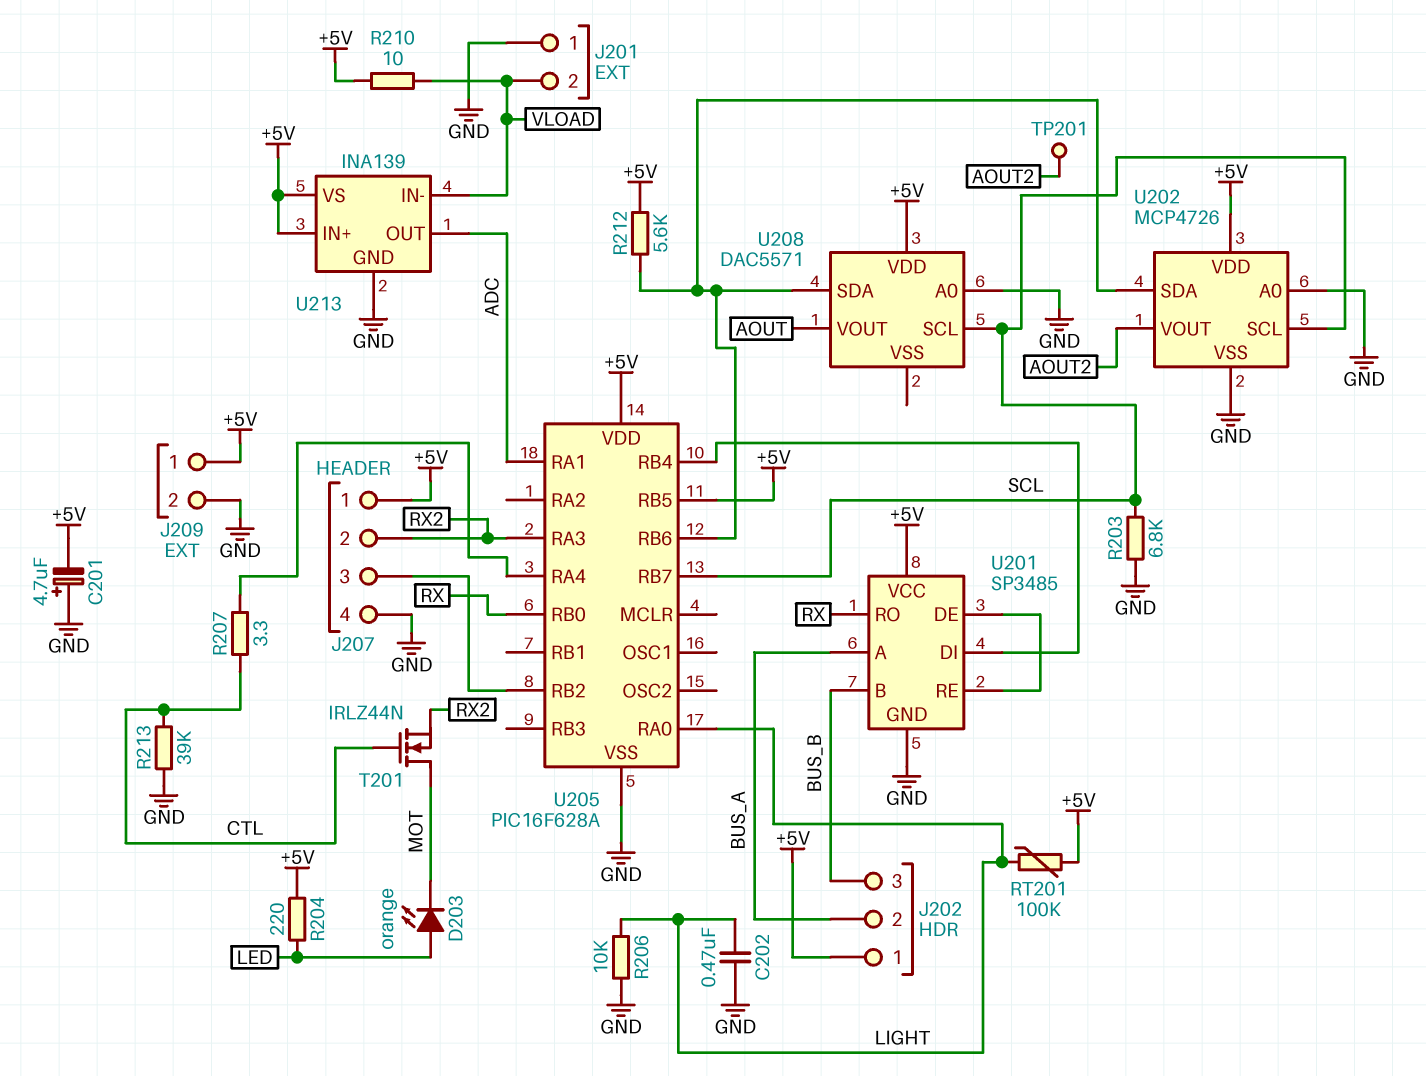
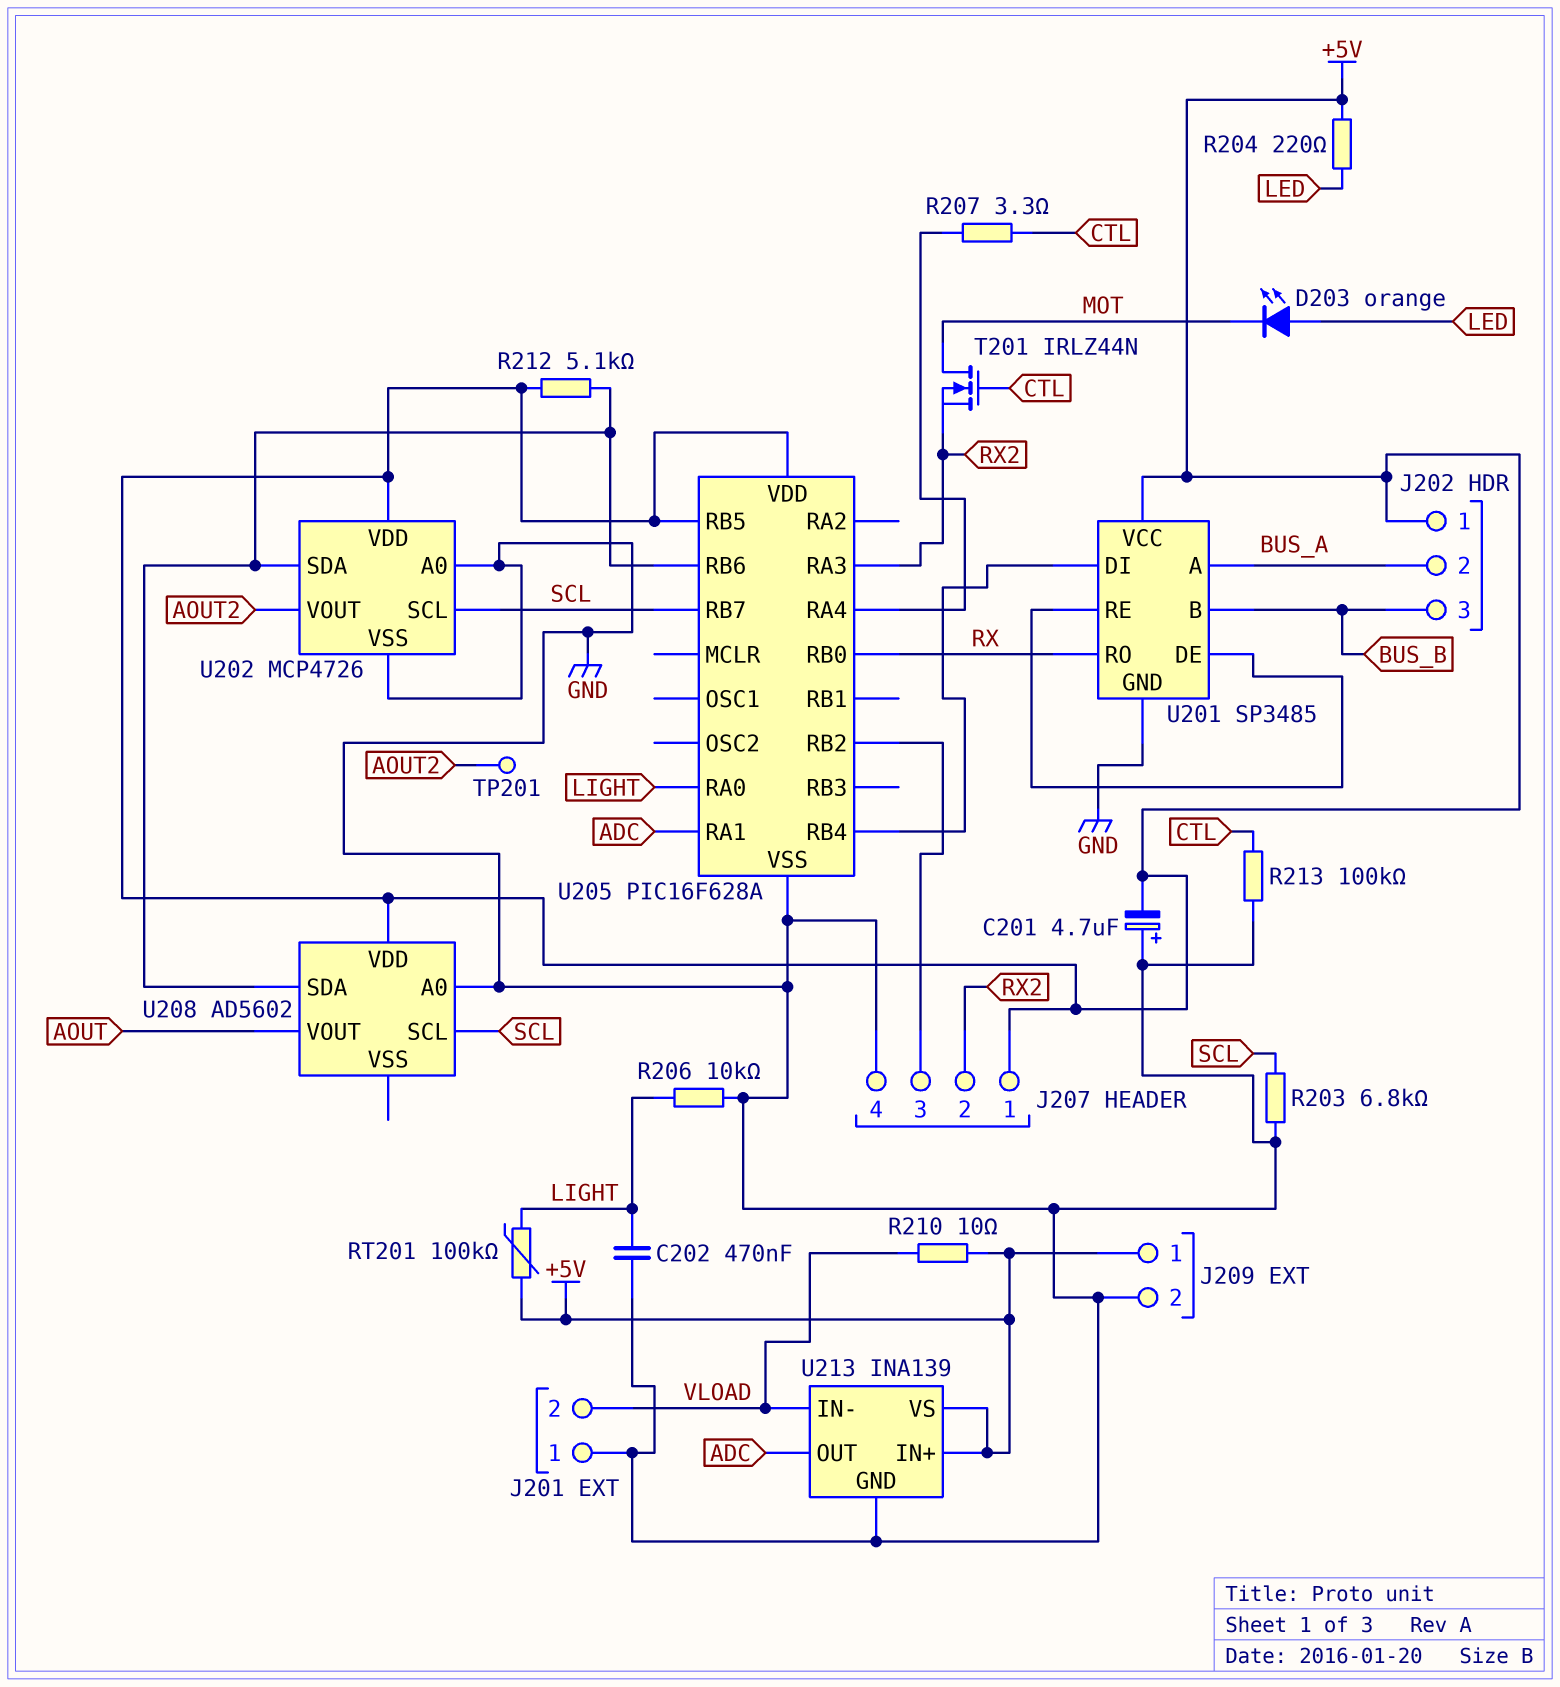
R212: 5.6k (+5V, U202/SDA) -> 5.1k (+5V, U202/SDA)
R213: 39k (CTL, GND) -> 100k (CTL, GND)
U208: DAC5571 -> AD5602

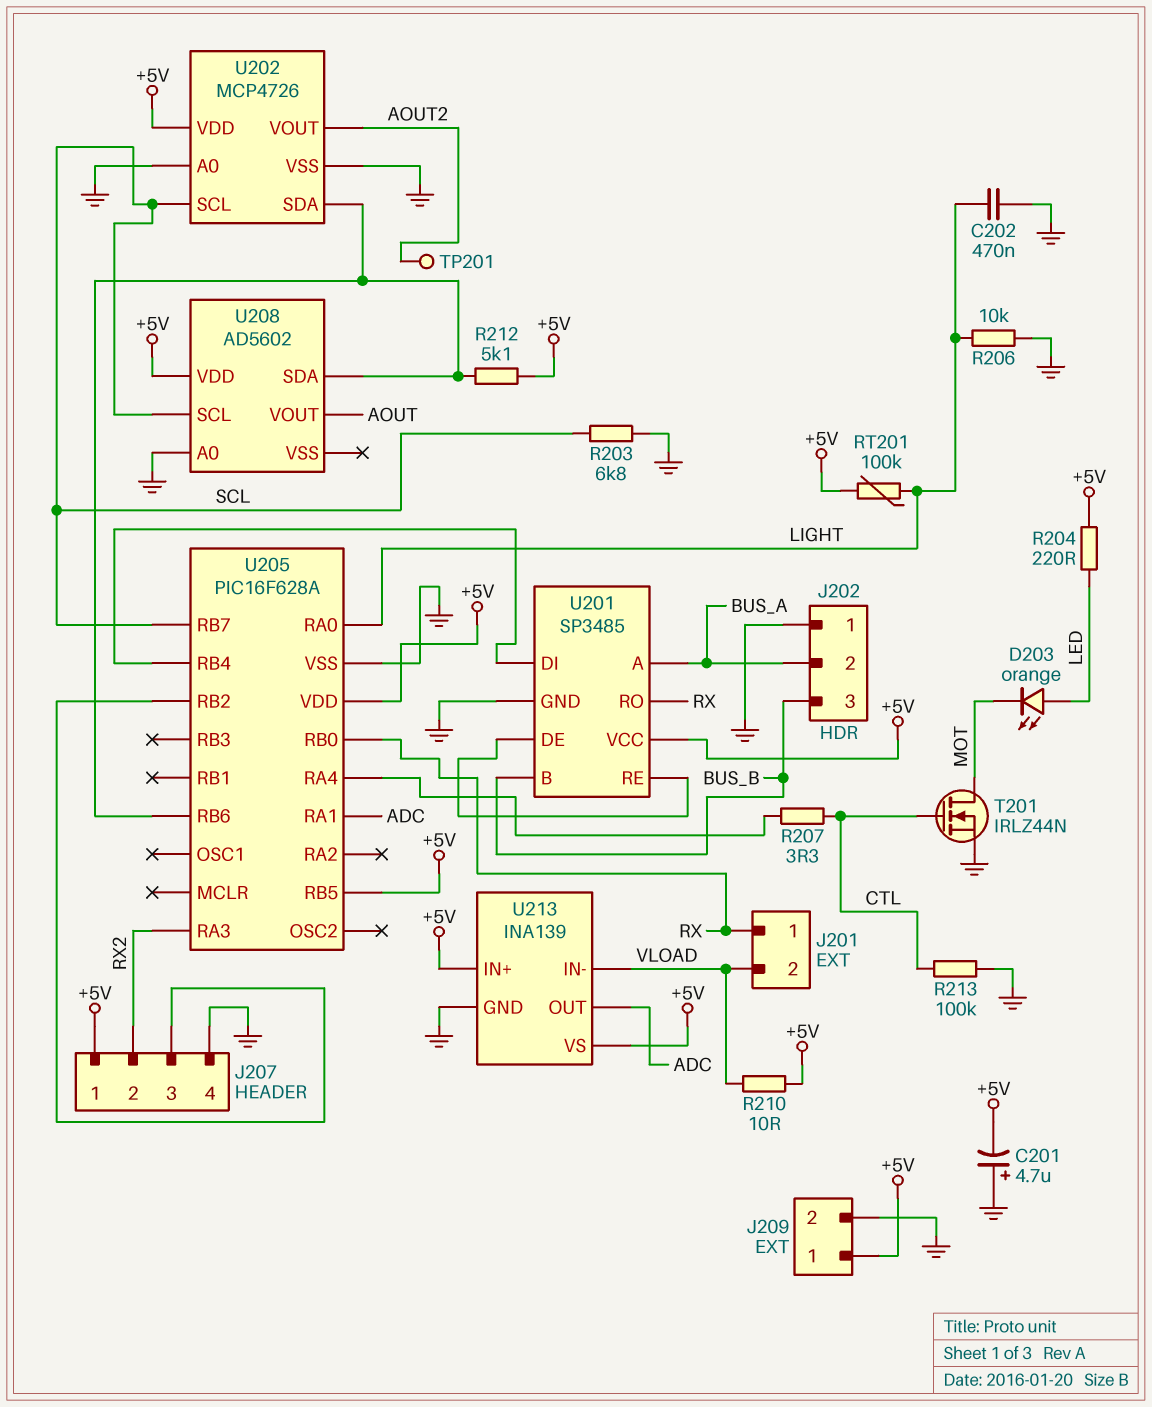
J201 pin 1: GND -> RX
J202 pin 1: +5V -> GND
T201: NMOS IRLZ44N (G CTL, D MOT, S RX2) -> NMOS IRLZ44N (G CTL, D MOT, S GND)

